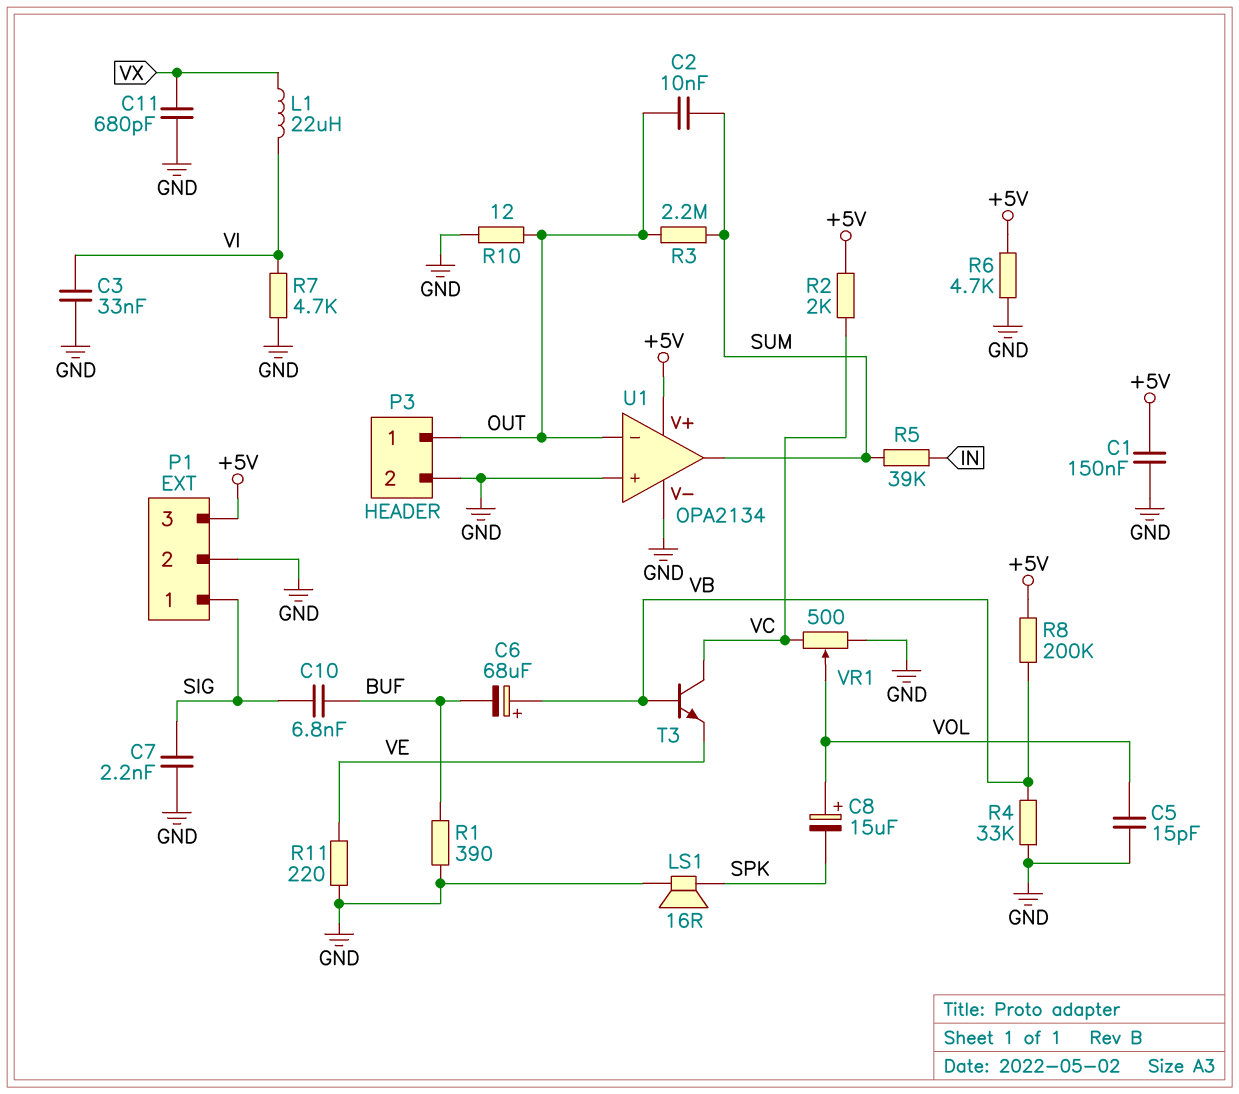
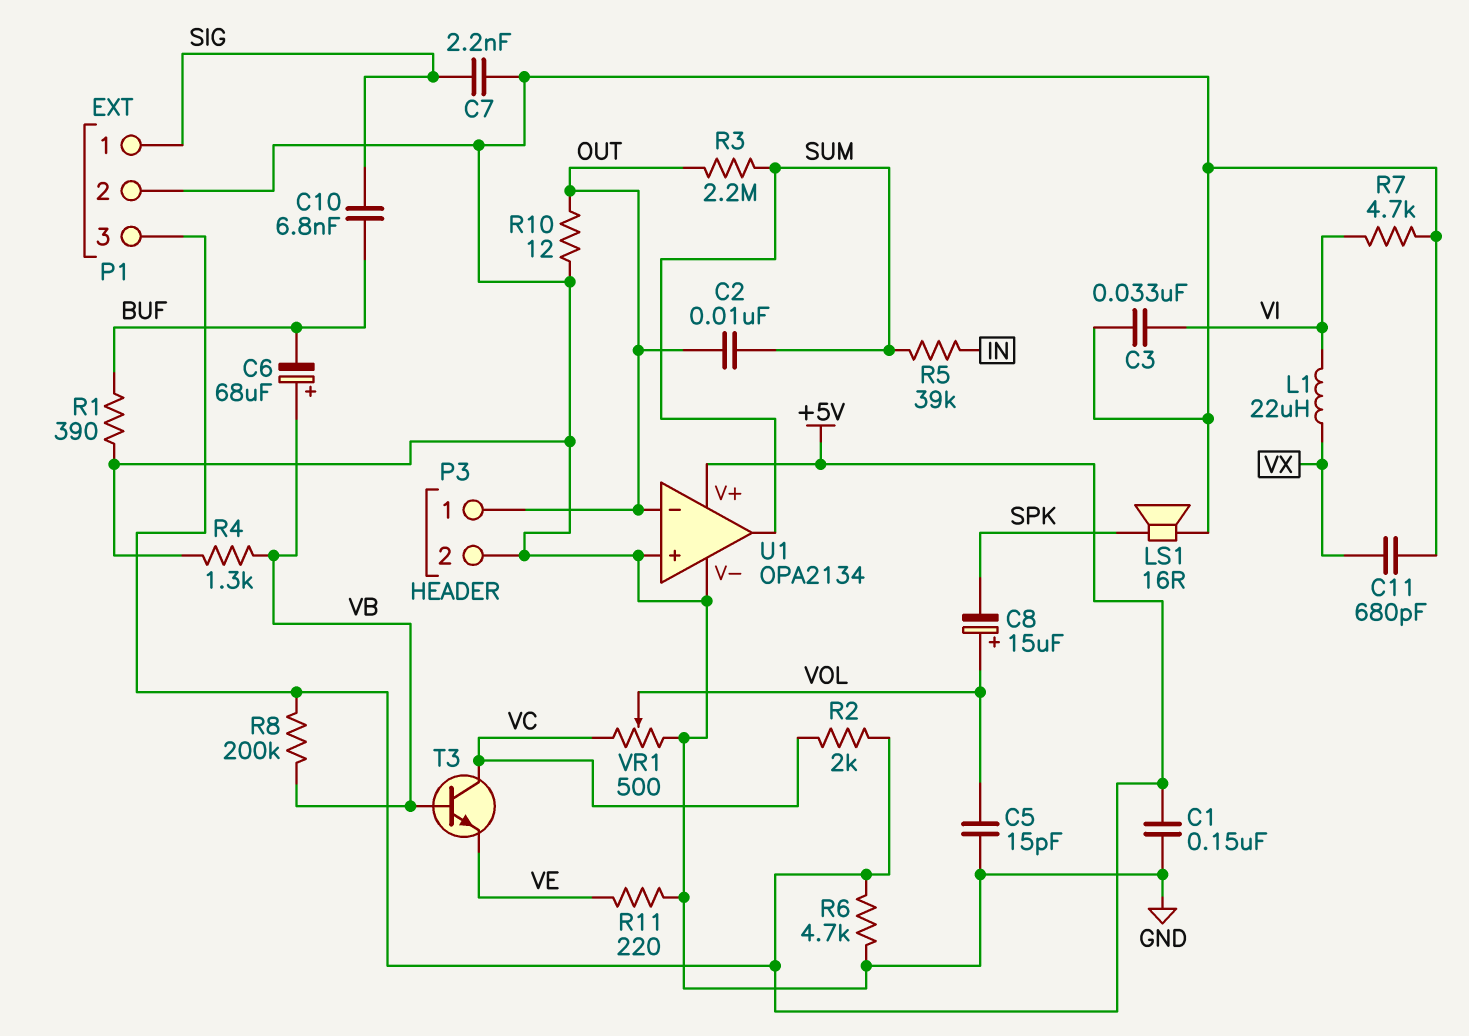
R4: 33k (GND, VB) -> 1.3k (GND, VB)

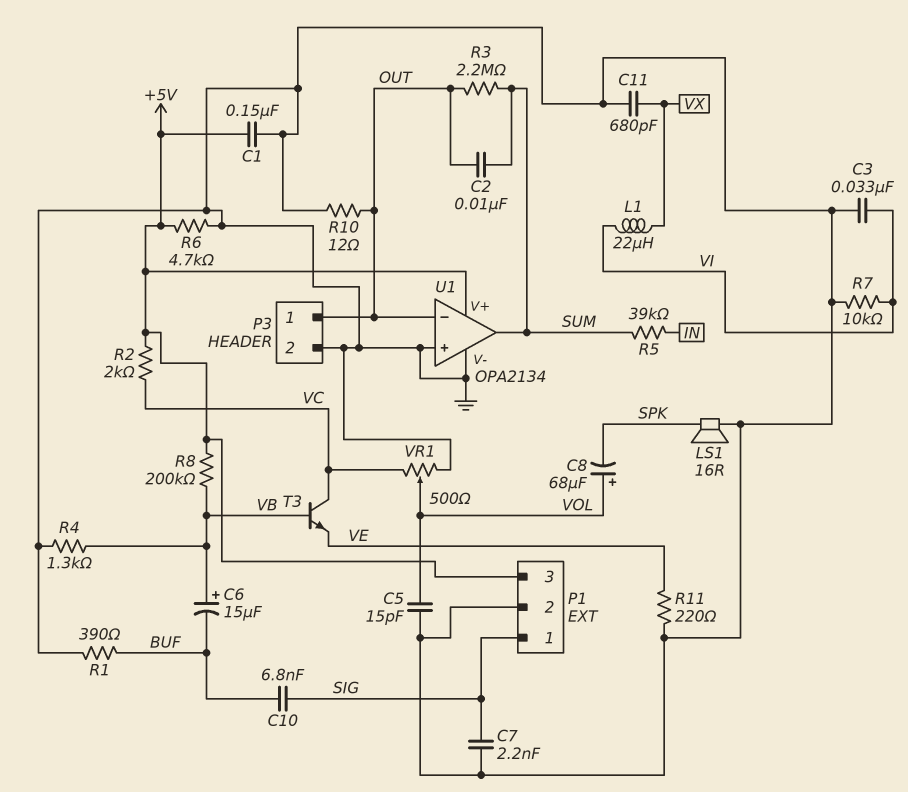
C6: 68uF (plus VB, minus BUF) -> 15uF (plus VB, minus BUF)
C8: 15uF (plus VOL, minus SPK) -> 68uF (plus VOL, minus SPK)
R7: 4.7k (GND, VI) -> 10k (GND, VI)

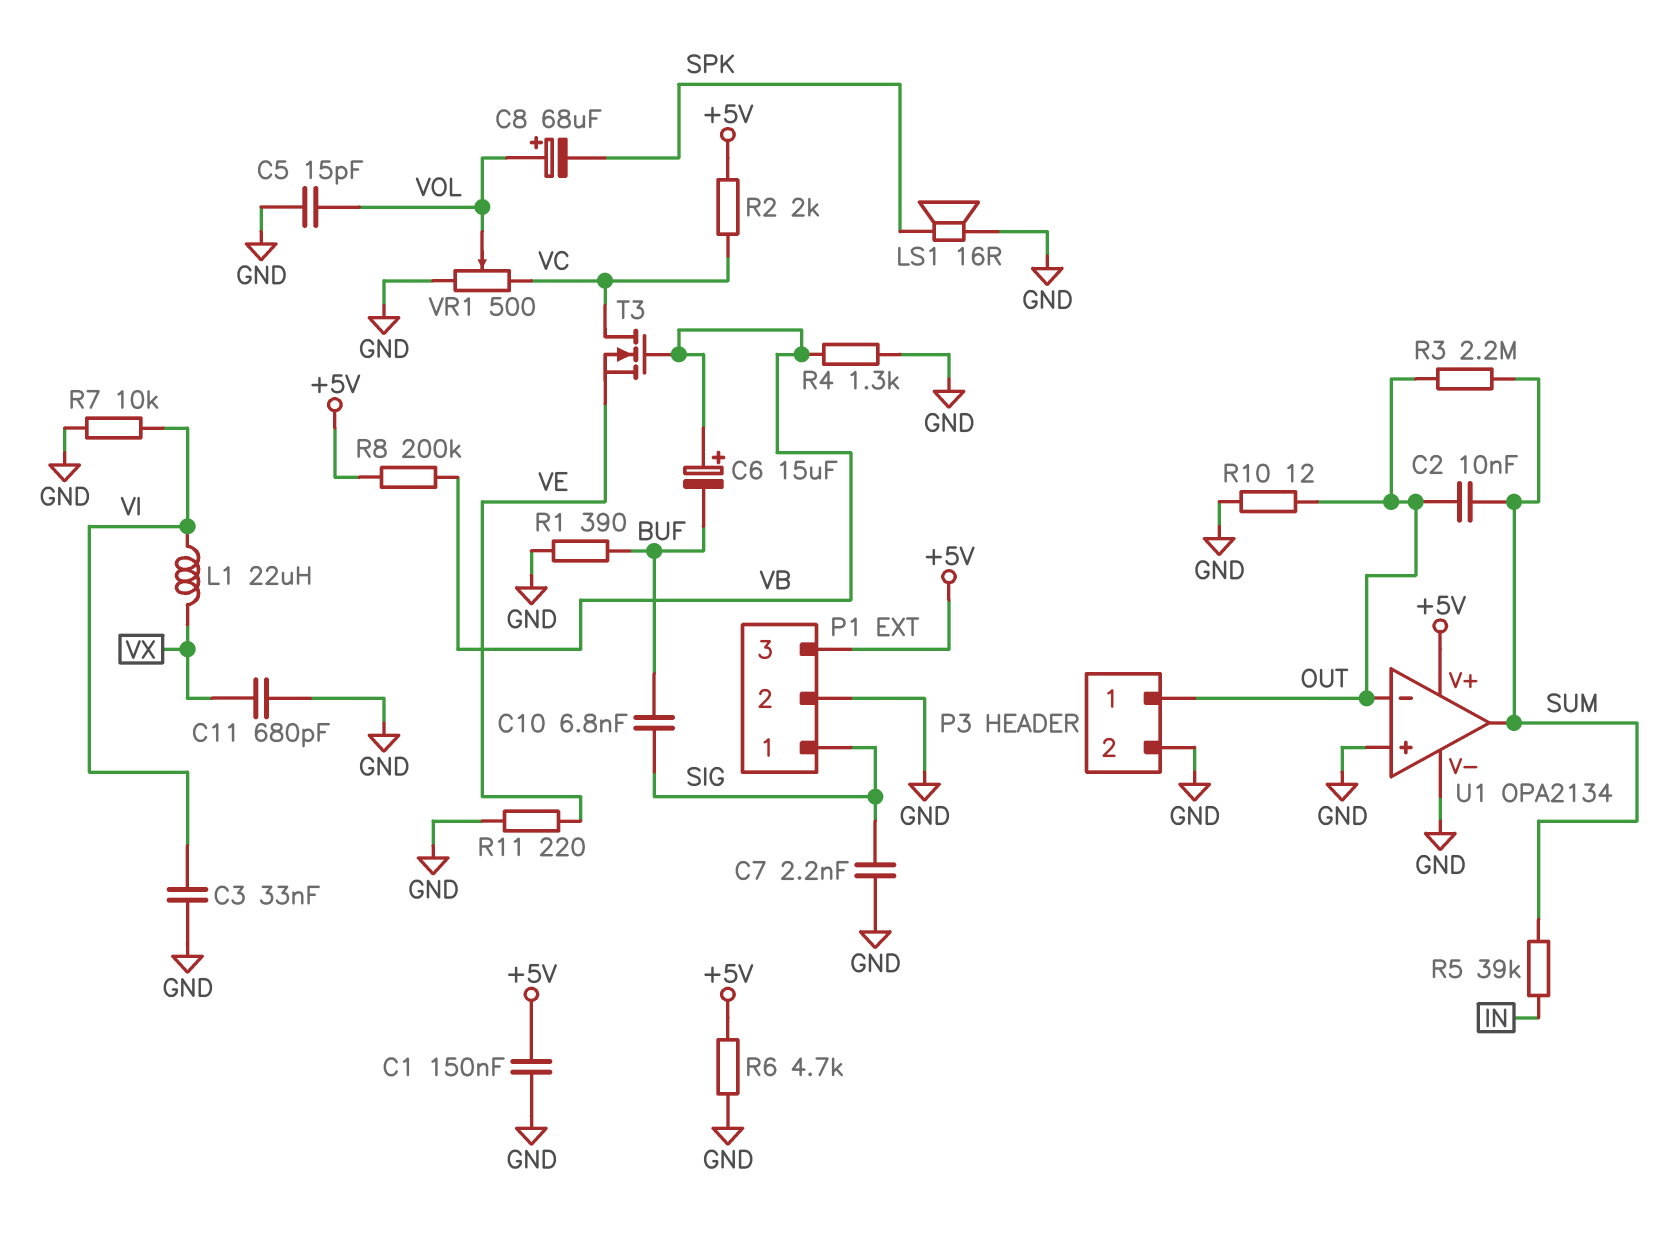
T3: NPN (B VB, C VC, E VE) -> NMOS (G VB, D VC, S VE)

